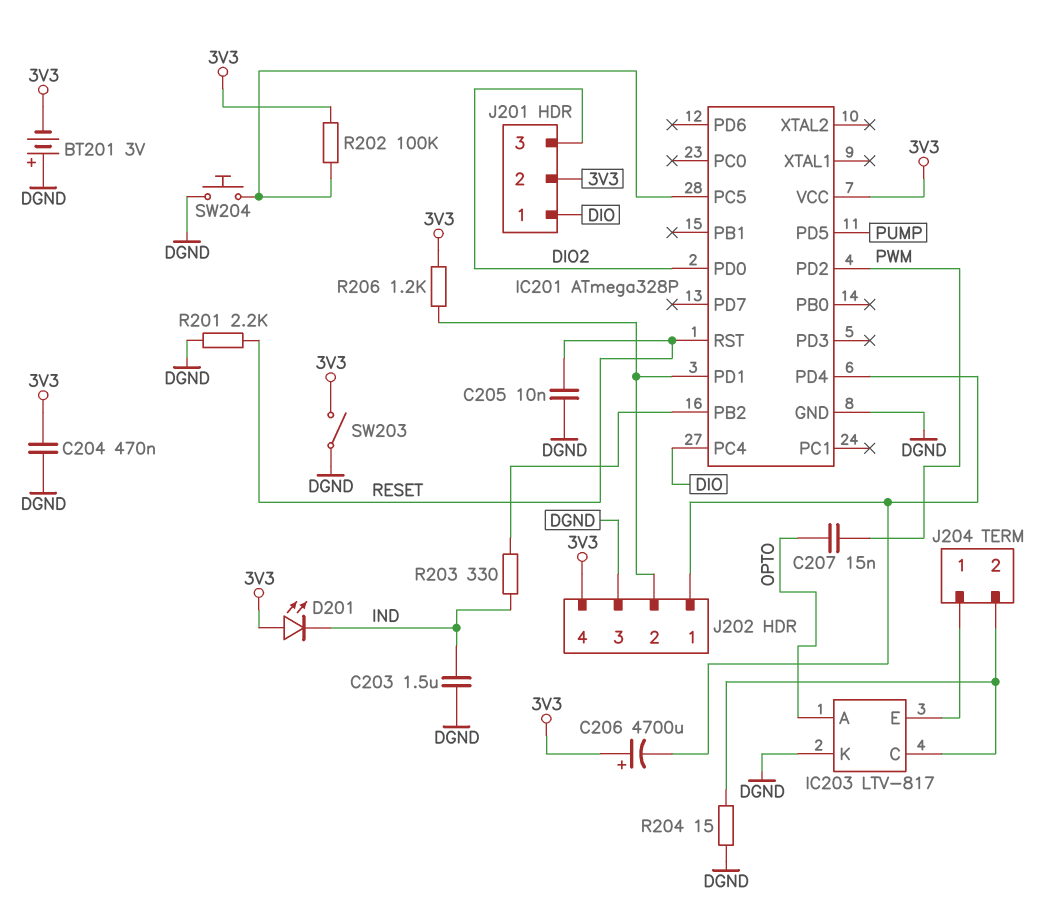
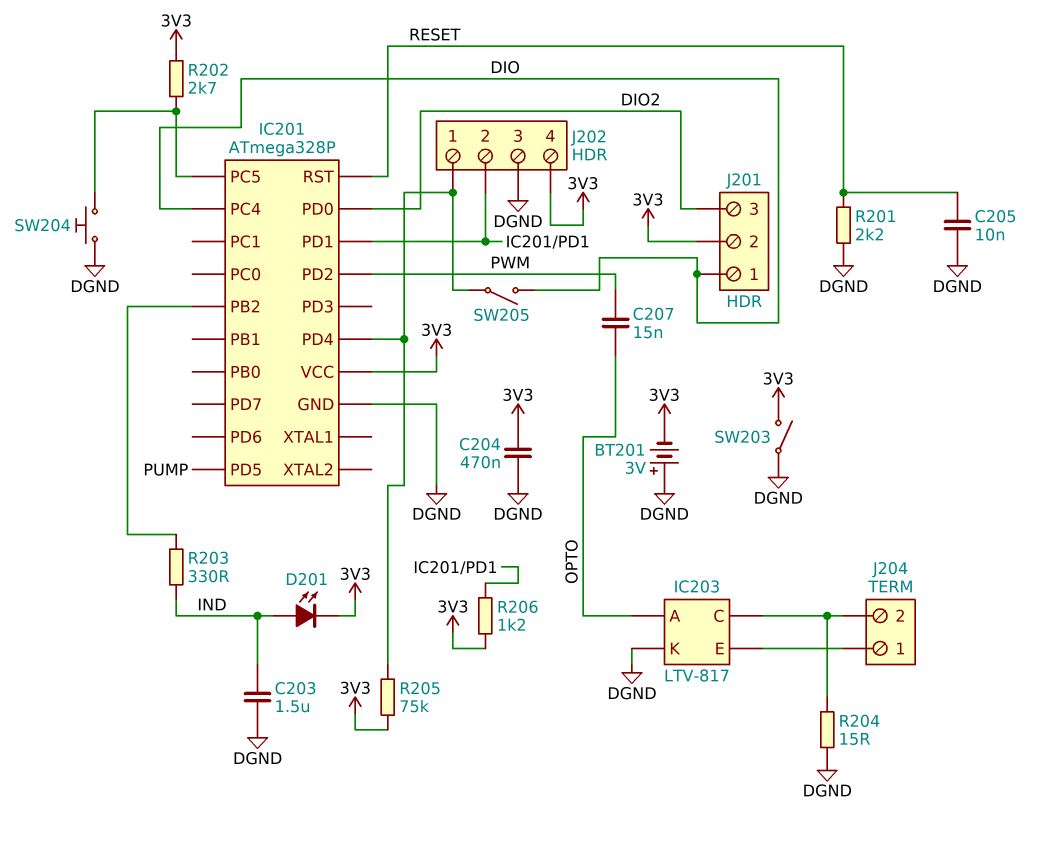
C206: 4700uF (plus 3V3, minus IC201/PD4) -> none
D201: LED (A 3V3, K IND) -> LED (A IND, K 3V3)
R202: 100k (3V3, IC201/PC5) -> 2.7k (3V3, IC201/PC5)
R205: none -> 75k (3V3, IC201/PD4)
SW205: none -> switch (DIO, IC201/PD4)

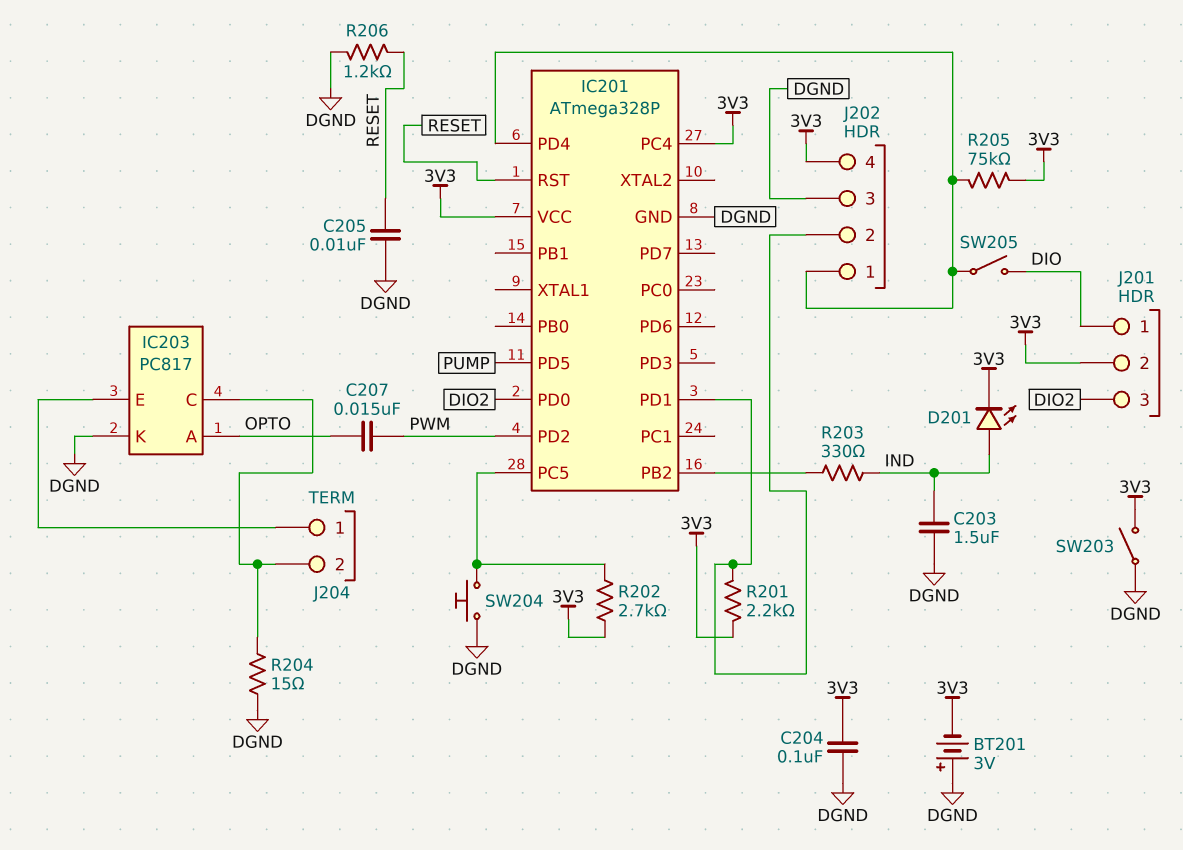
C204: 470nF (3V3, DGND) -> 100nF (3V3, DGND)
IC201 pin PC4: DIO -> 3V3
IC203: LTV-817 -> PC817
R201: 2.2k (DGND, RESET) -> 2.2k (3V3, IC201/PD1)
R206: 1.2k (3V3, IC201/PD1) -> 1.2k (DGND, RESET)

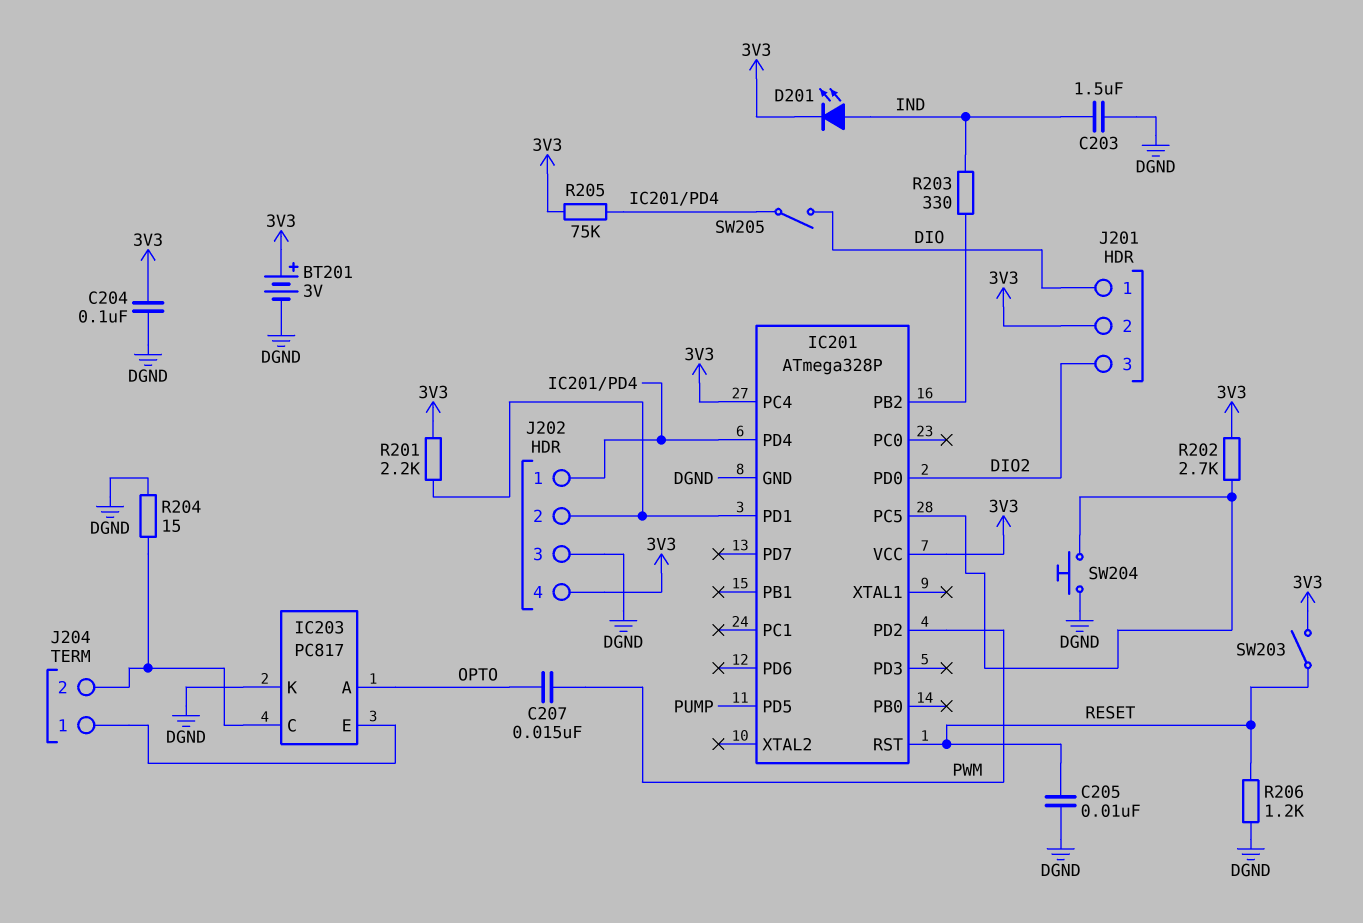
BT201: 3V (plus DGND, minus 3V3) -> 3V (plus 3V3, minus DGND)
SW203: switch (3V3, DGND) -> switch (3V3, RESET)

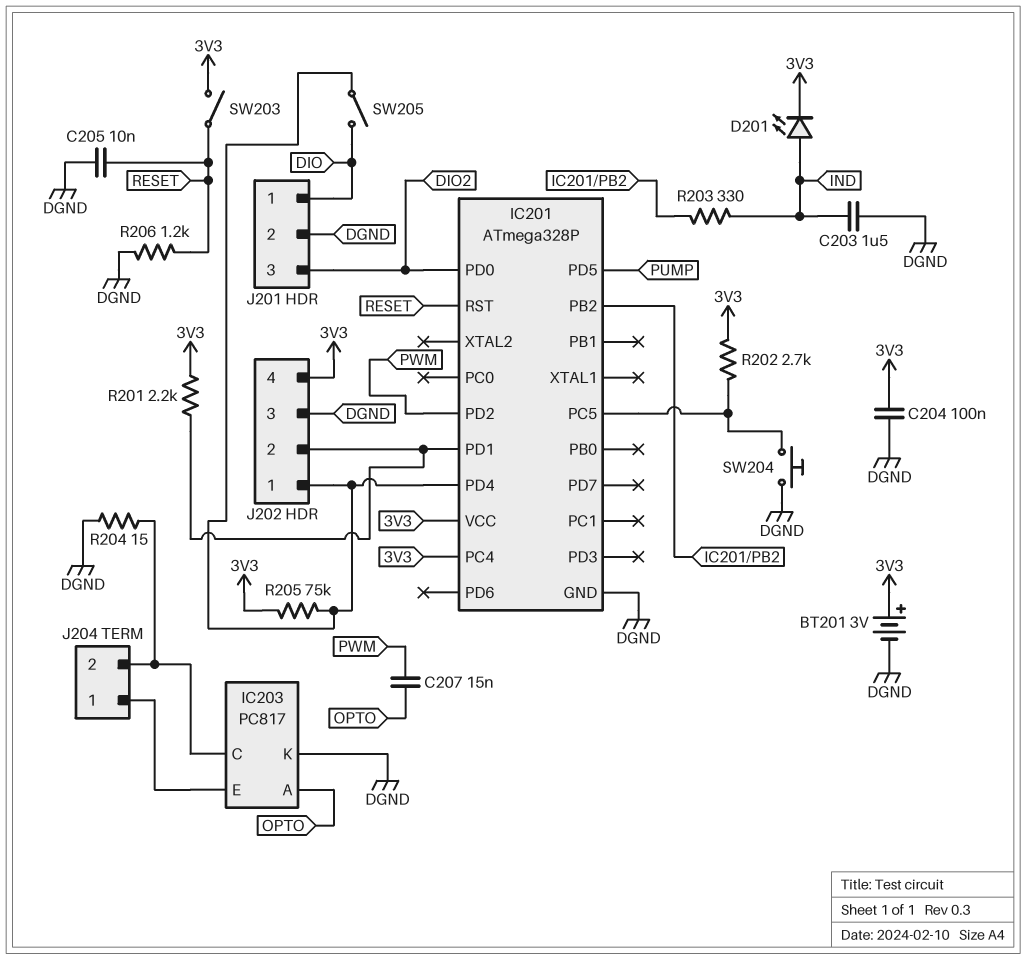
J201 pin 2: 3V3 -> DGND

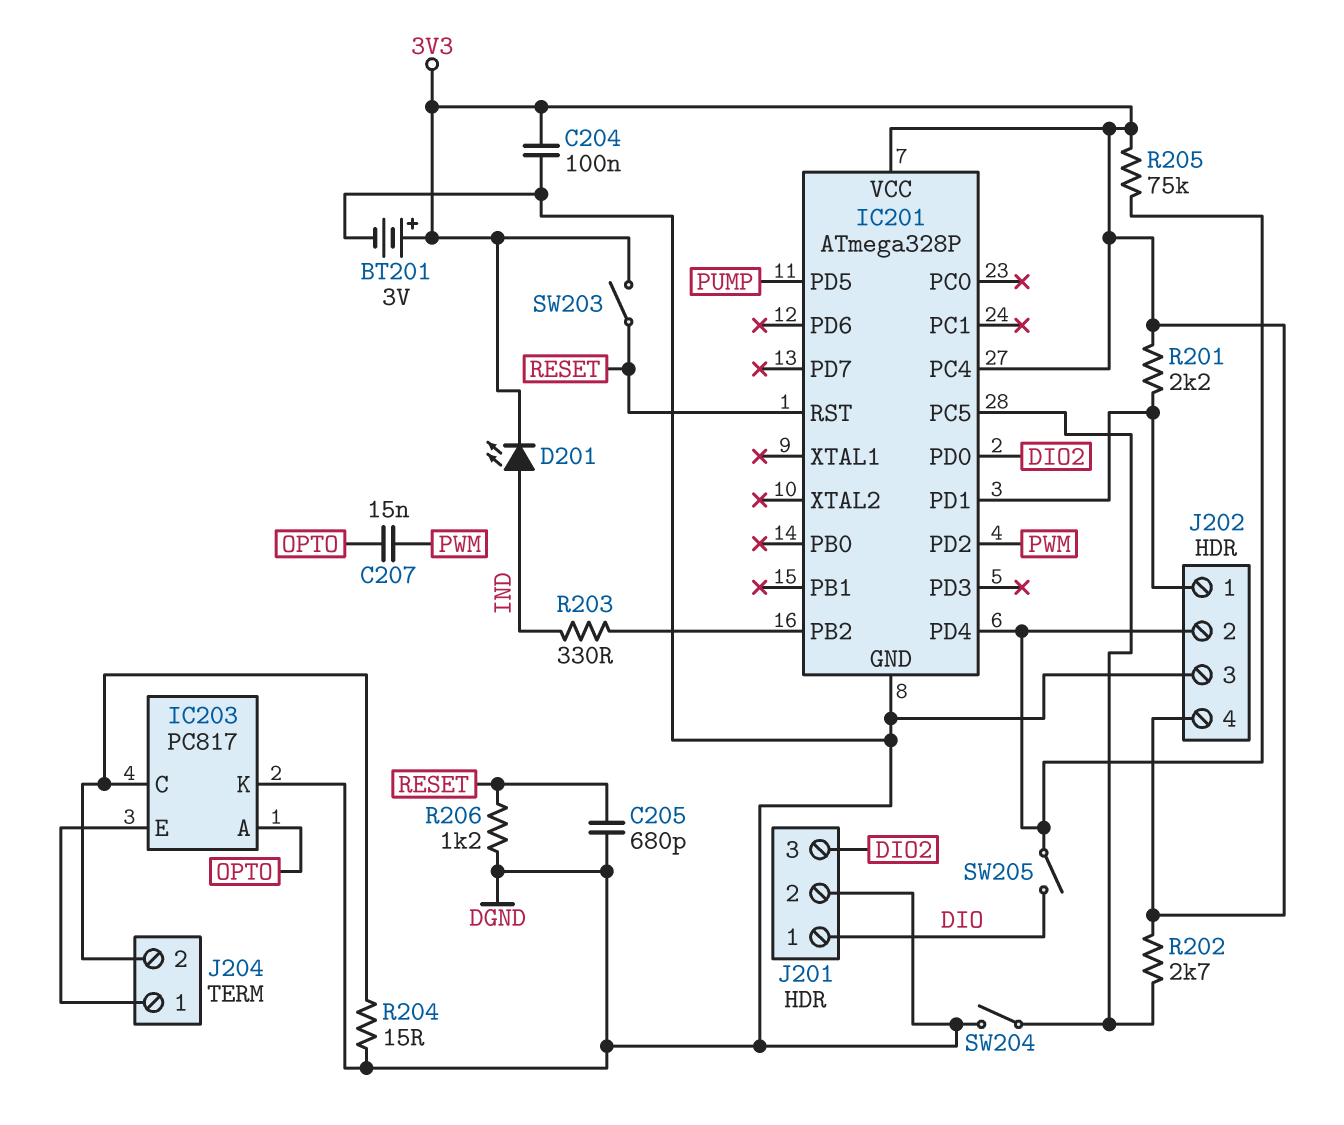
C203: 1.5uF (DGND, IND) -> none
C205: 10nF (DGND, RESET) -> 680pF (DGND, RESET)
J202 pin 1: IC201/PD4 -> IC201/PD1
J202 pin 2: IC201/PD1 -> IC201/PD4
SW204: button (DGND, IC201/PC5) -> switch (DGND, IC201/PC5)

